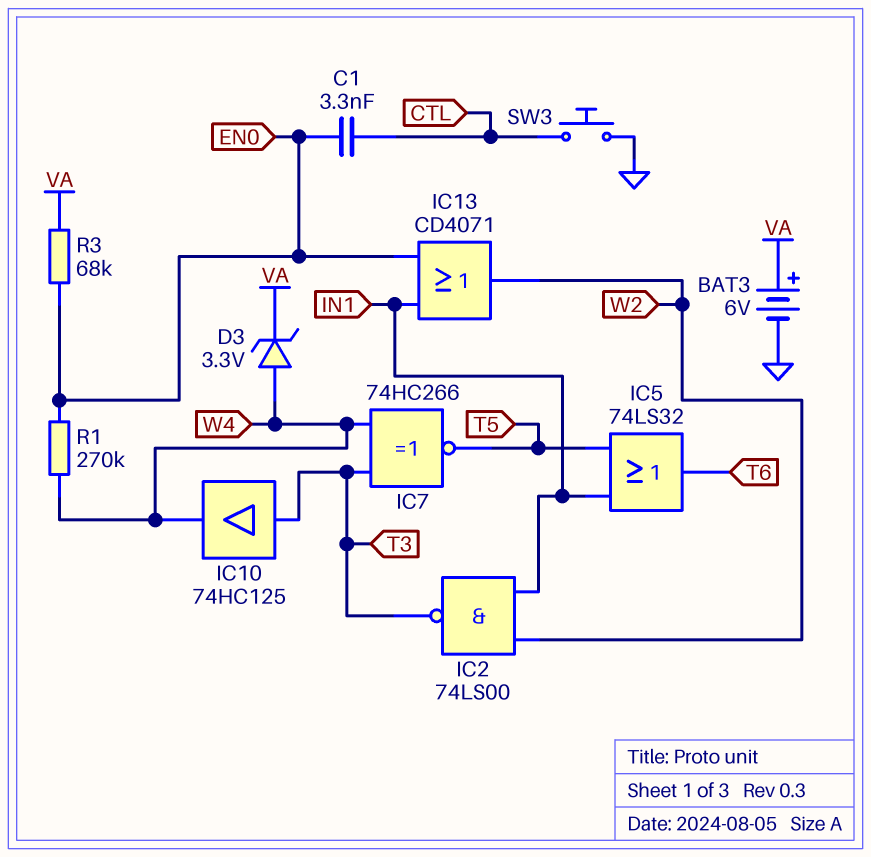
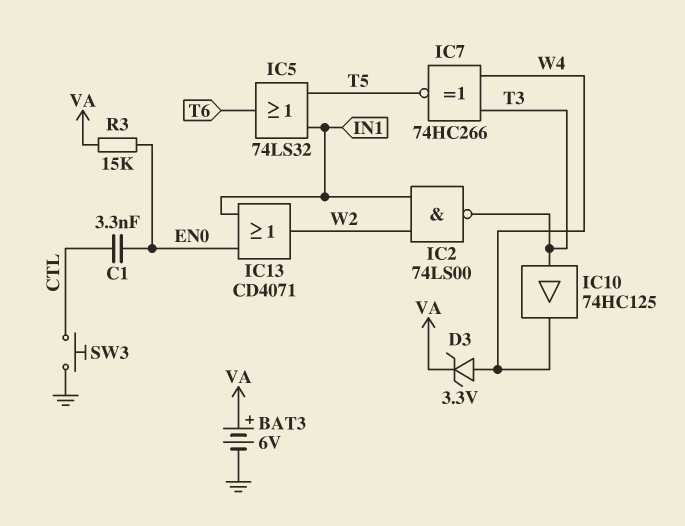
R1: 270k (EN0, W4) -> none
R3: 68k (EN0, VA) -> 15k (EN0, VA)

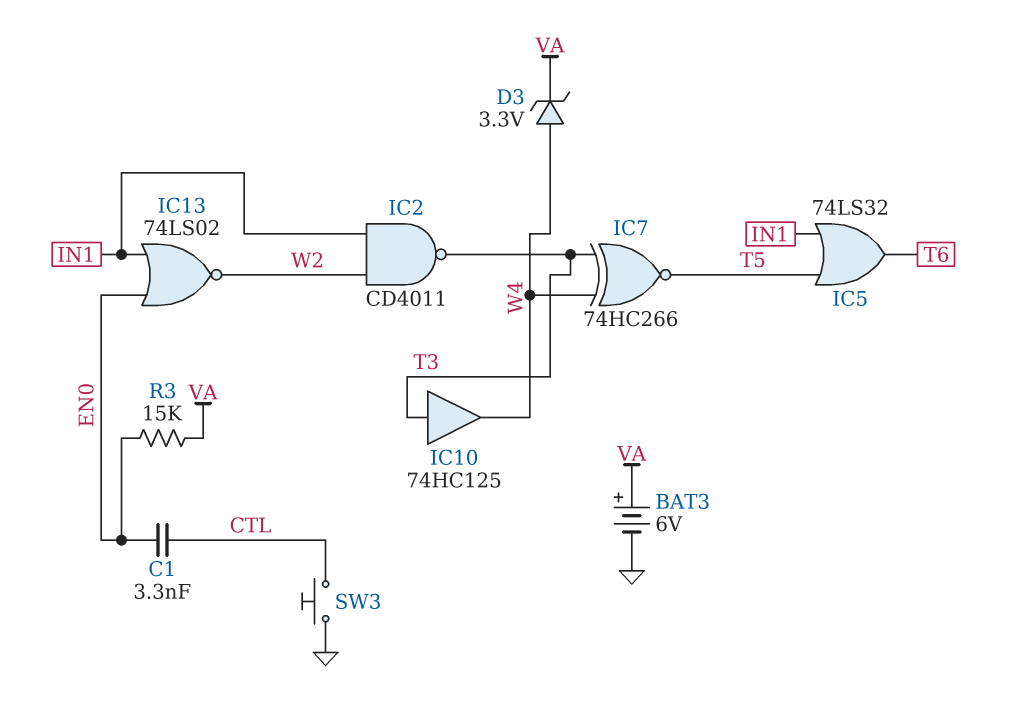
IC2: NAND 74LS00 (in IN1, in W2, out T3) -> NAND CD4011 (in IN1, in W2, out T3)
IC13: OR CD4071 (in EN0, in IN1, out W2) -> NOR 74LS02 (in EN0, in IN1, out W2)

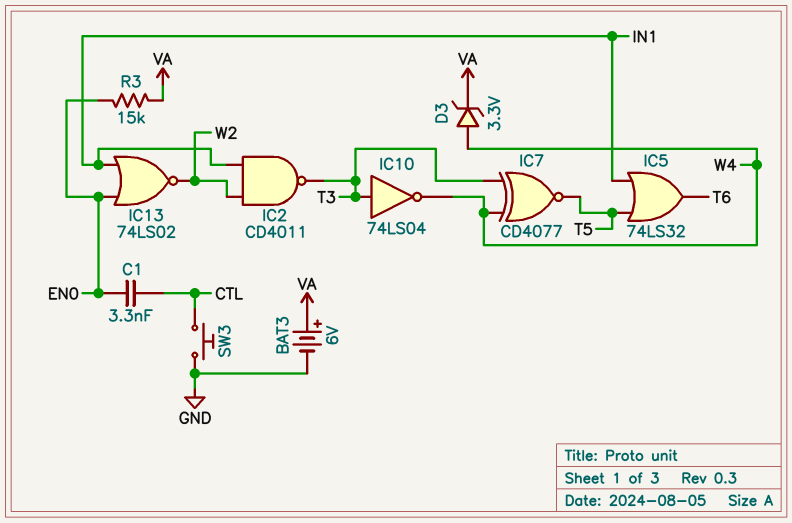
IC7: XNOR 74HC266 (in T3, in W4, out T5) -> XNOR CD4077 (in T3, in W4, out T5)
IC10: buffer 74HC125 (in T3, out W4) -> NOT 74LS04 (in T3, out W4)

